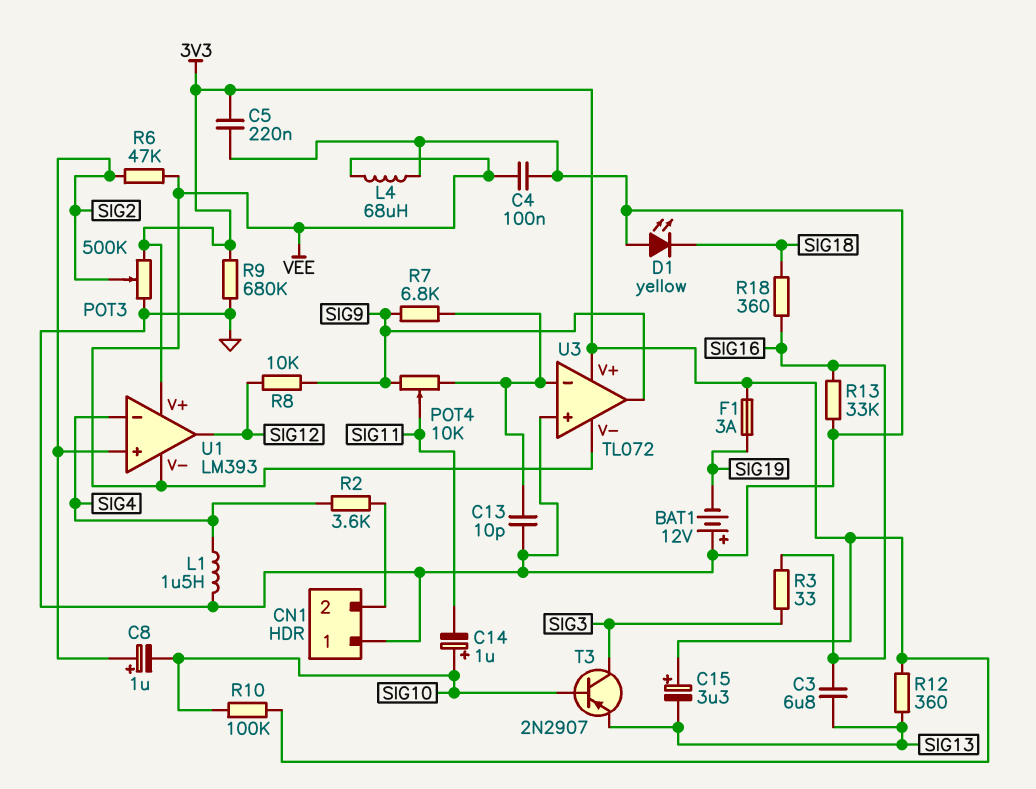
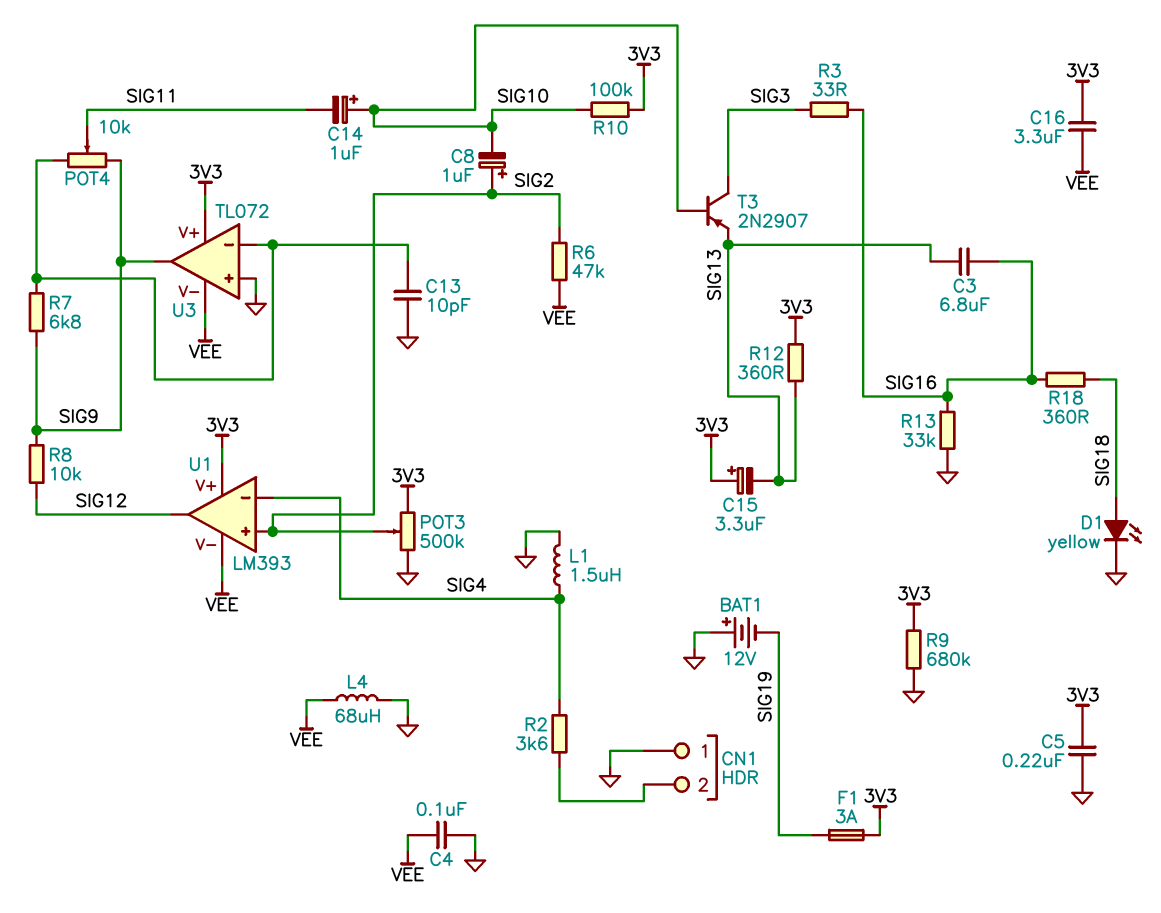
C16: none -> 3.3uF (3V3, VEE)
D1: LED yellow (A GND, K SIG18) -> LED yellow (A SIG18, K GND)

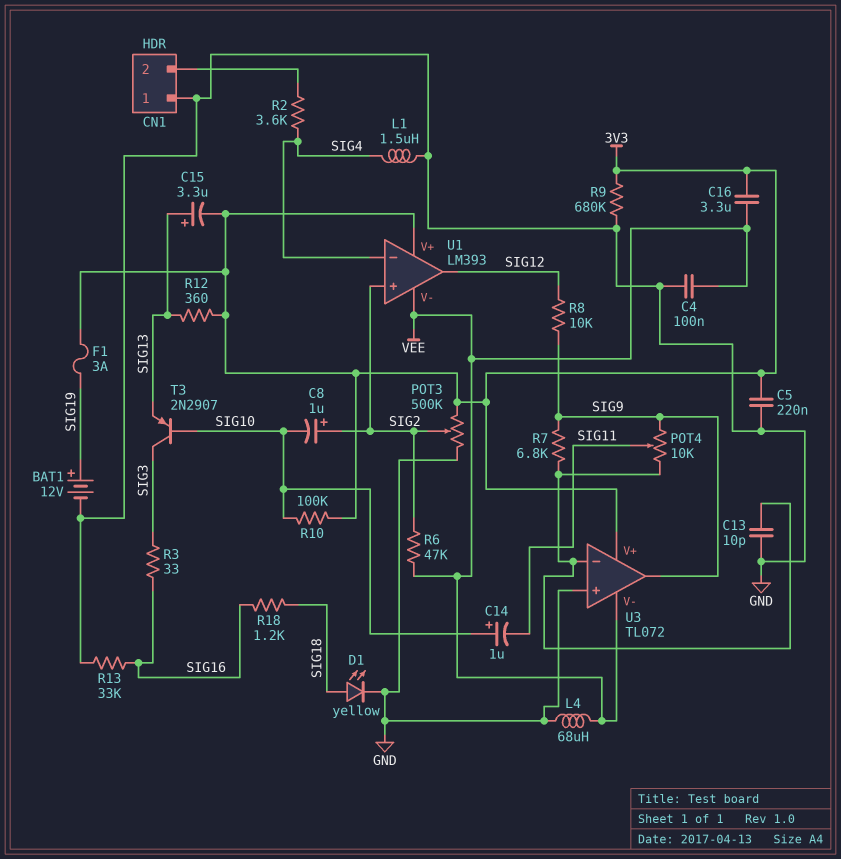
BAT1: 12V (plus GND, minus SIG19) -> 12V (plus SIG19, minus GND)
C3: 6.8uF (SIG13, SIG16) -> none
C15: 3.3uF (plus 3V3, minus SIG13) -> 3.3uF (plus SIG13, minus 3V3)
R18: 360 (SIG16, SIG18) -> 1.2k (SIG16, SIG18)

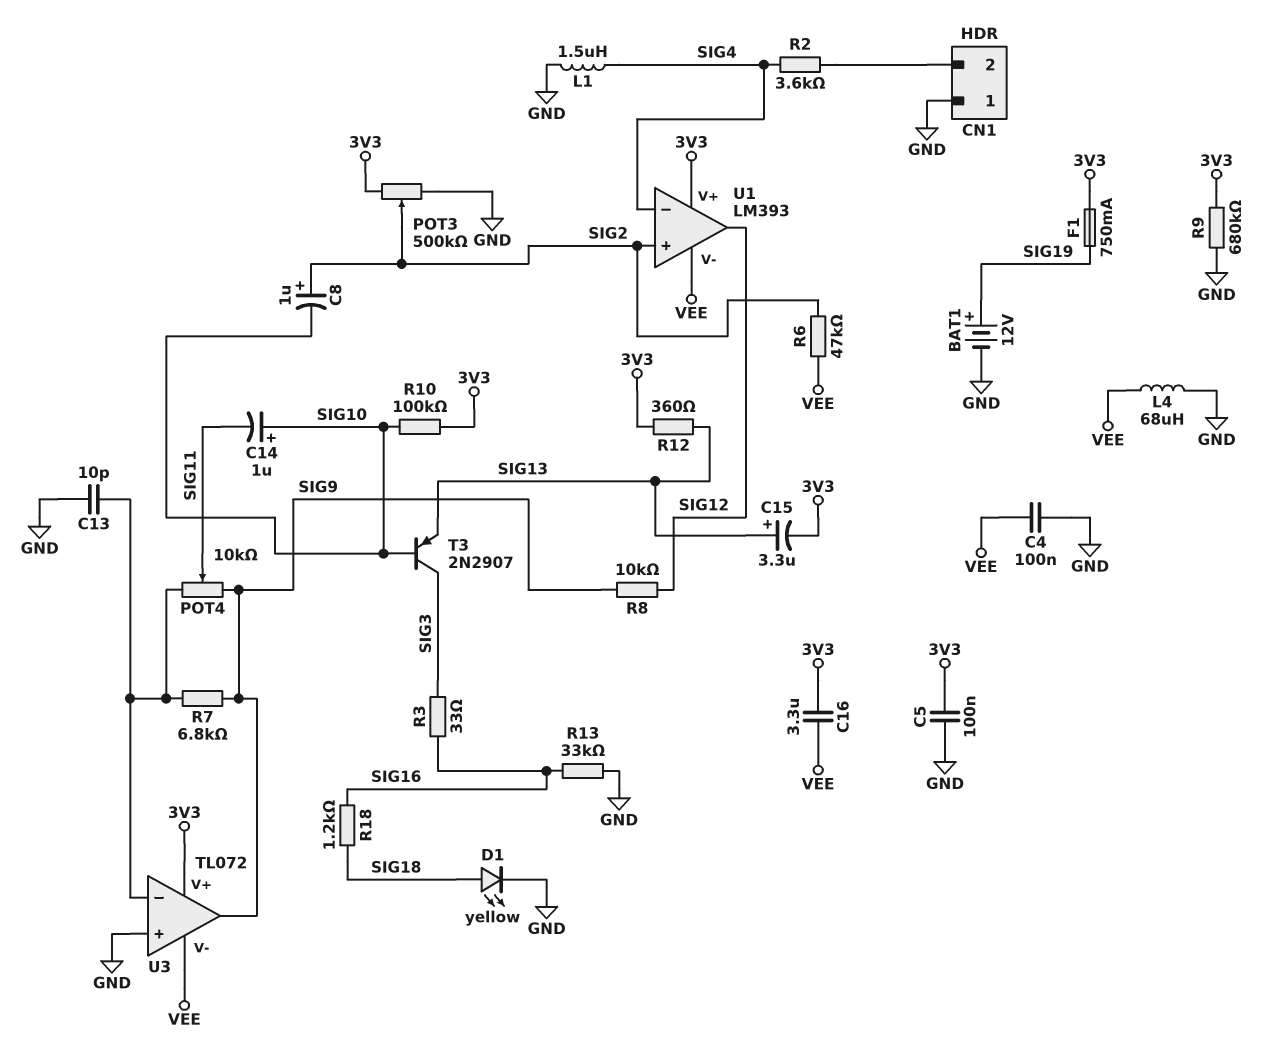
C5: 220nF (3V3, GND) -> 100nF (3V3, GND)
F1: 3A (3V3, SIG19) -> 750mA (3V3, SIG19)

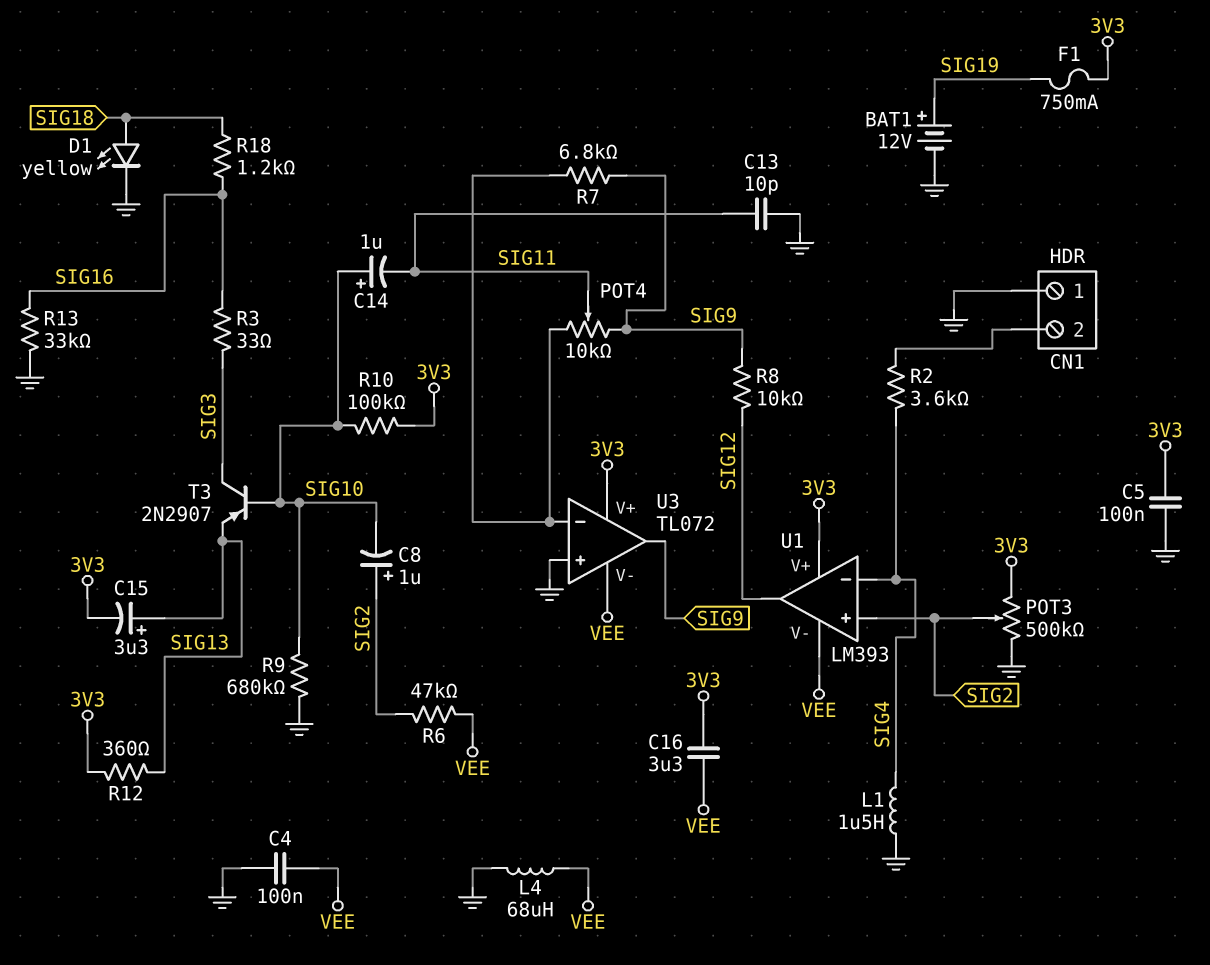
C13: 10pF (GND, U3/in-) -> 10pF (GND, SIG11)
R9: 680k (3V3, GND) -> 680k (GND, SIG10)

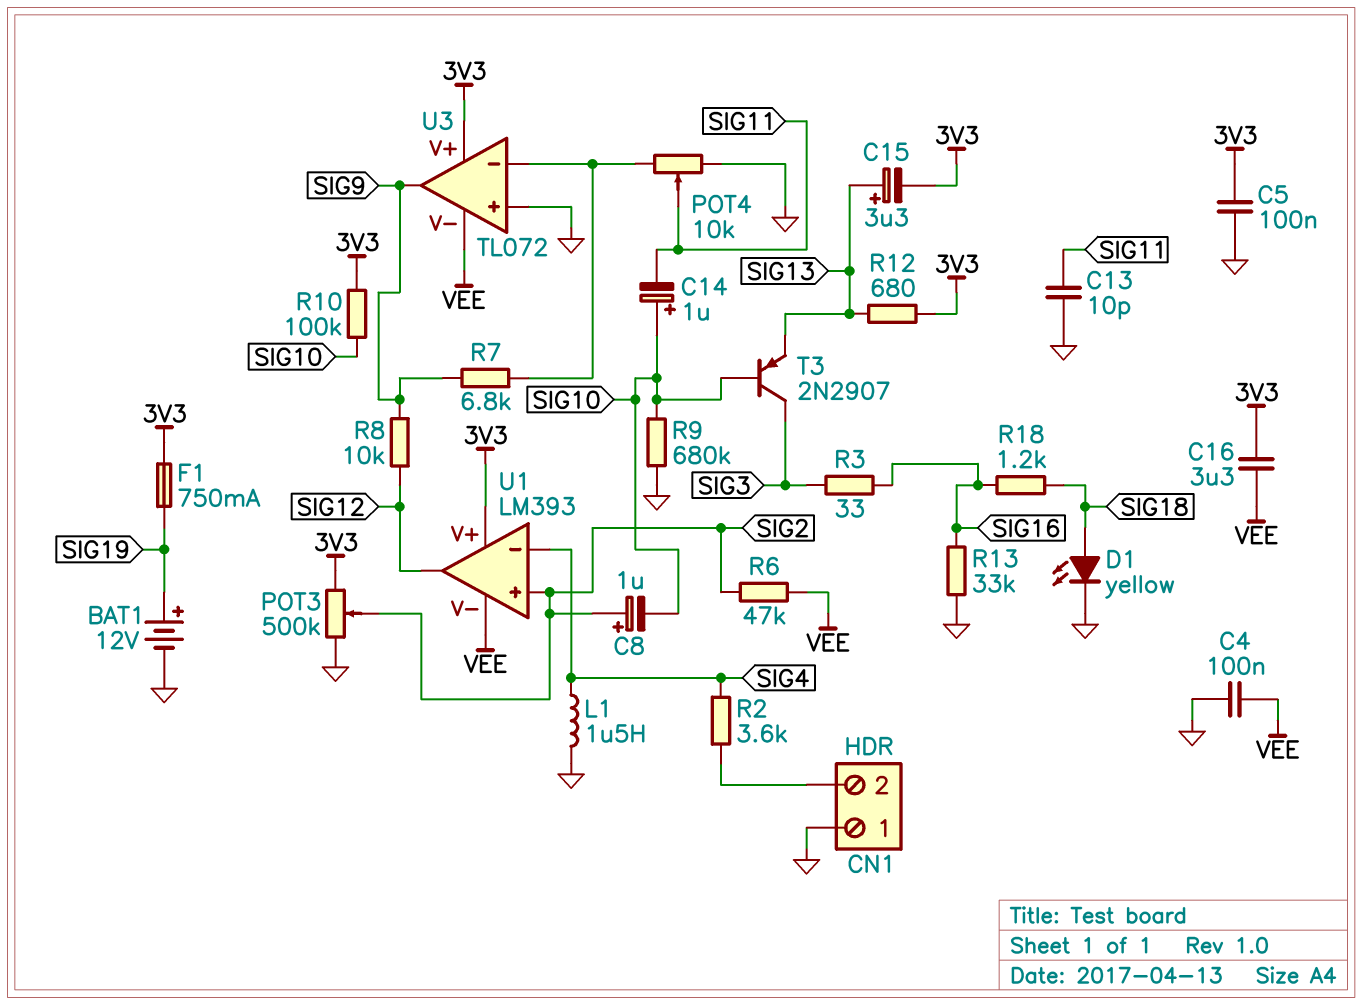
L4: 68uH (GND, VEE) -> none
POT4: 10k (SIG9, U3/in-, wiper SIG11) -> 10k (GND, U3/in-, wiper SIG11)
R12: 360 (3V3, SIG13) -> 680 (3V3, SIG13)

